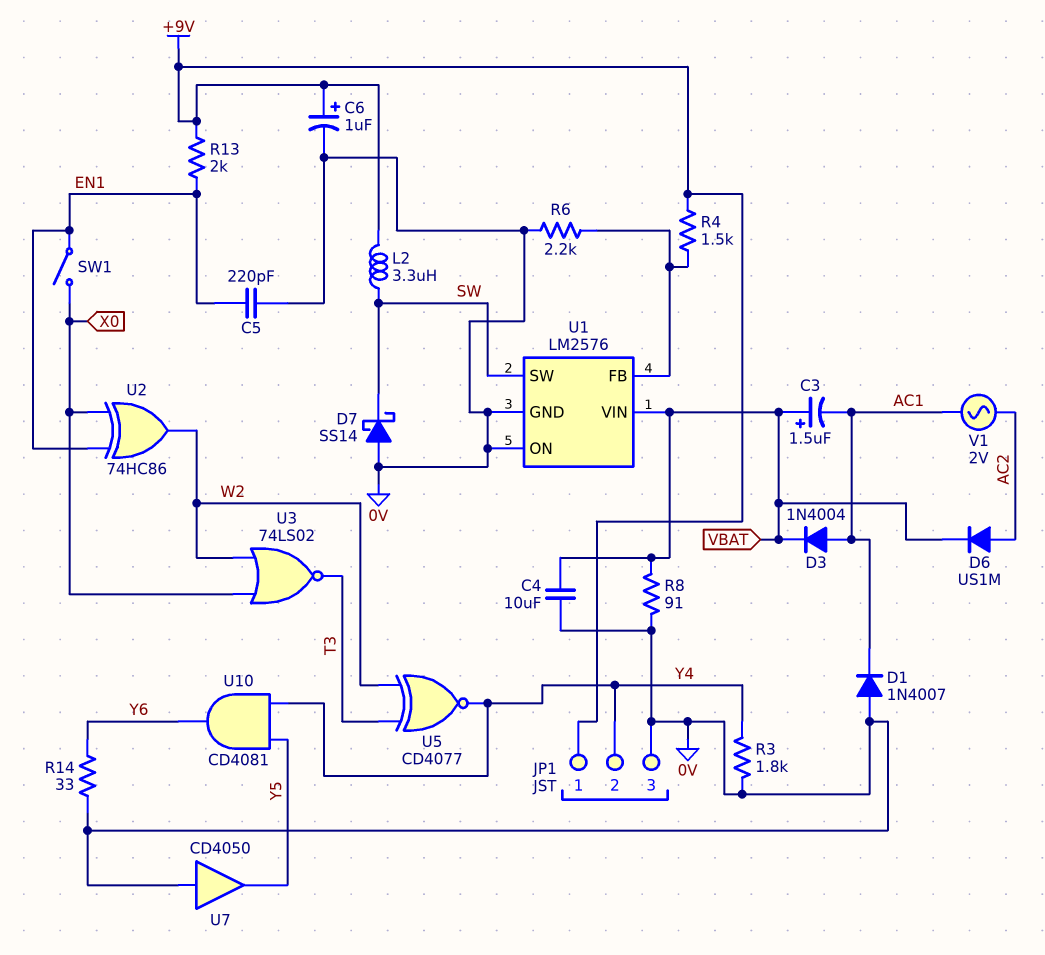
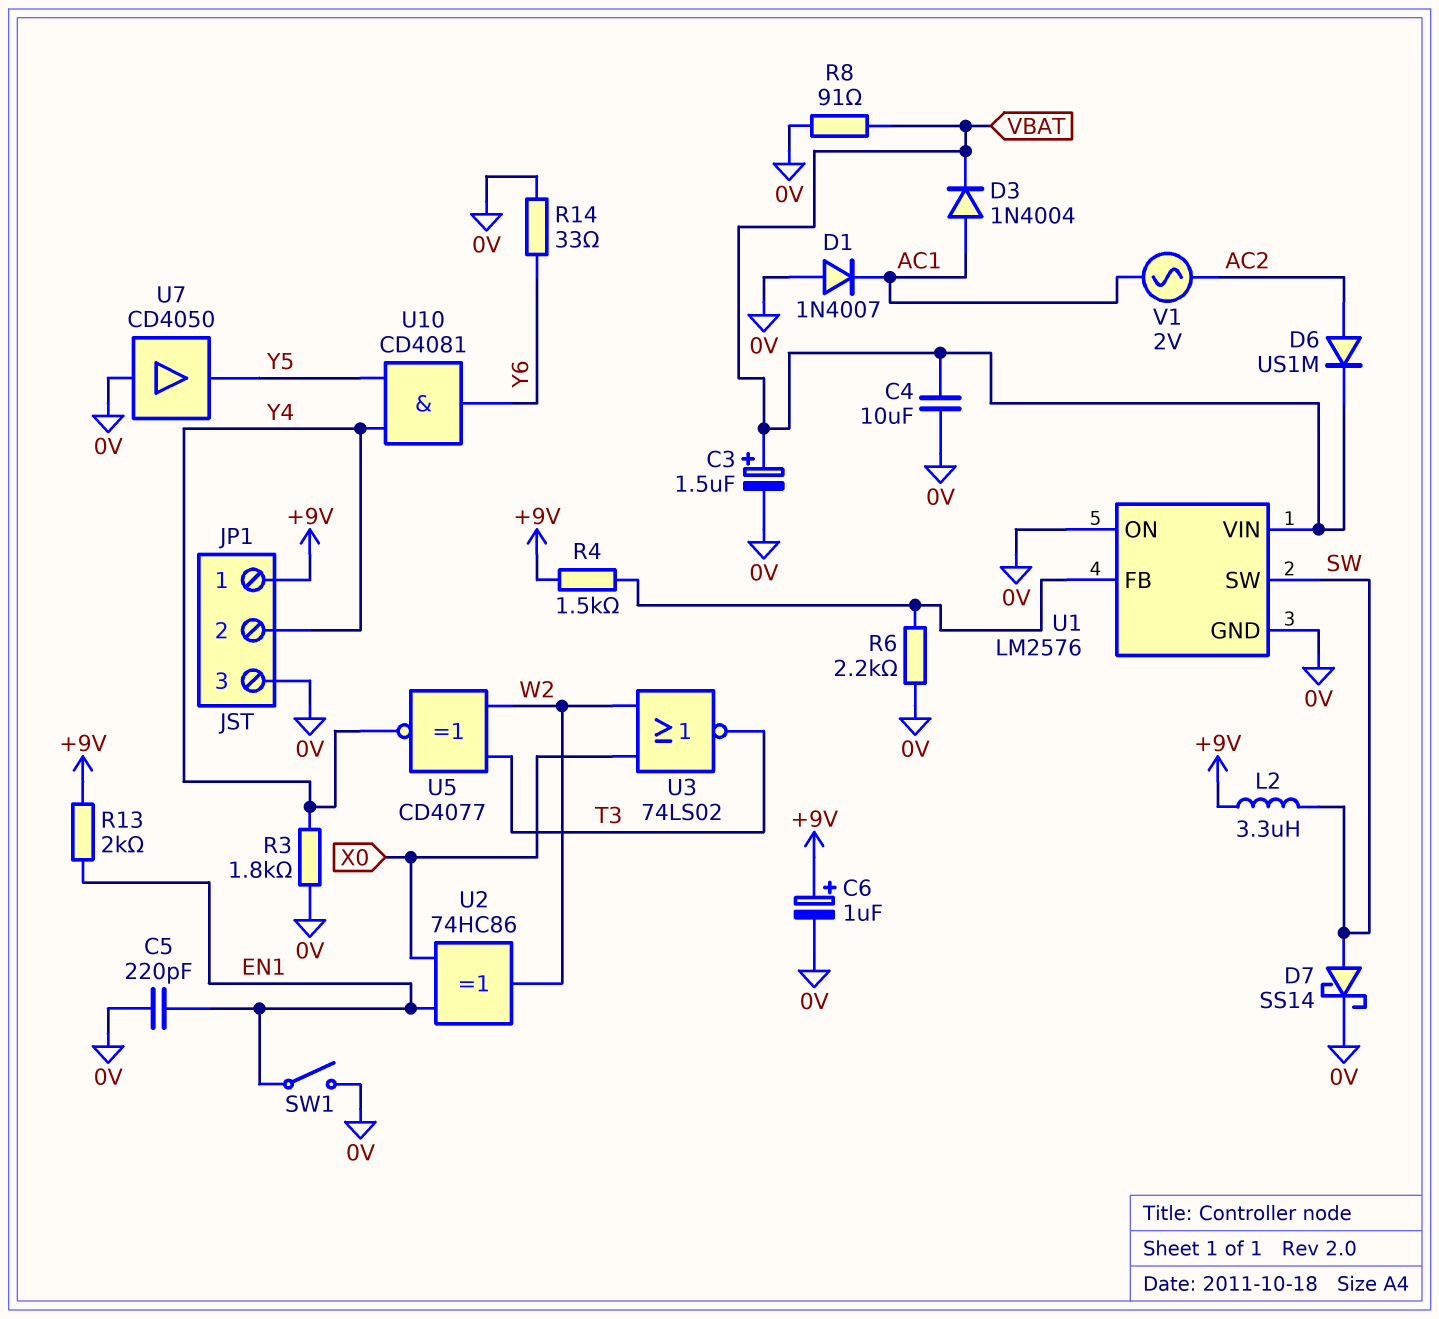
C3: 1.5uF (plus VBAT, minus AC1) -> 1.5uF (plus VBAT, minus 0V)
D7: schottky SS14 (A 0V, K SW) -> schottky SS14 (A SW, K 0V)
SW1: switch (EN1, X0) -> switch (0V, EN1)

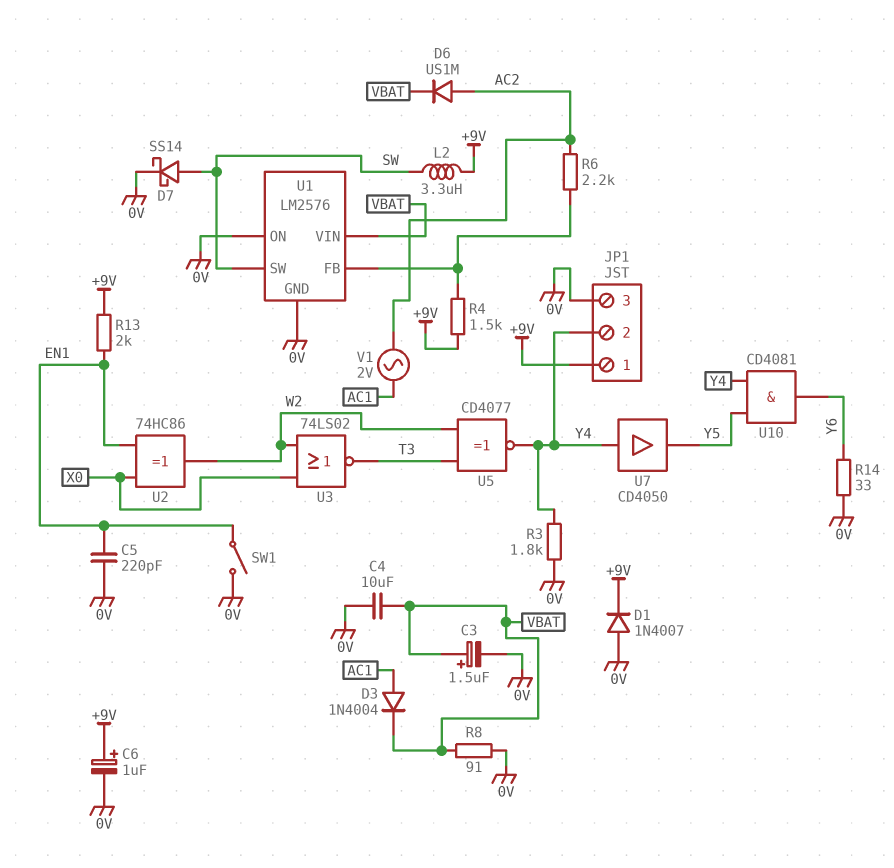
D1: diode 1N4007 (A 0V, K AC1) -> diode 1N4007 (A 0V, K +9V)
R6: 2.2k (0V, U1/FB) -> 2.2k (AC2, U1/FB)
U7: buffer CD4050 (in 0V, out Y5) -> buffer CD4050 (in Y4, out Y5)

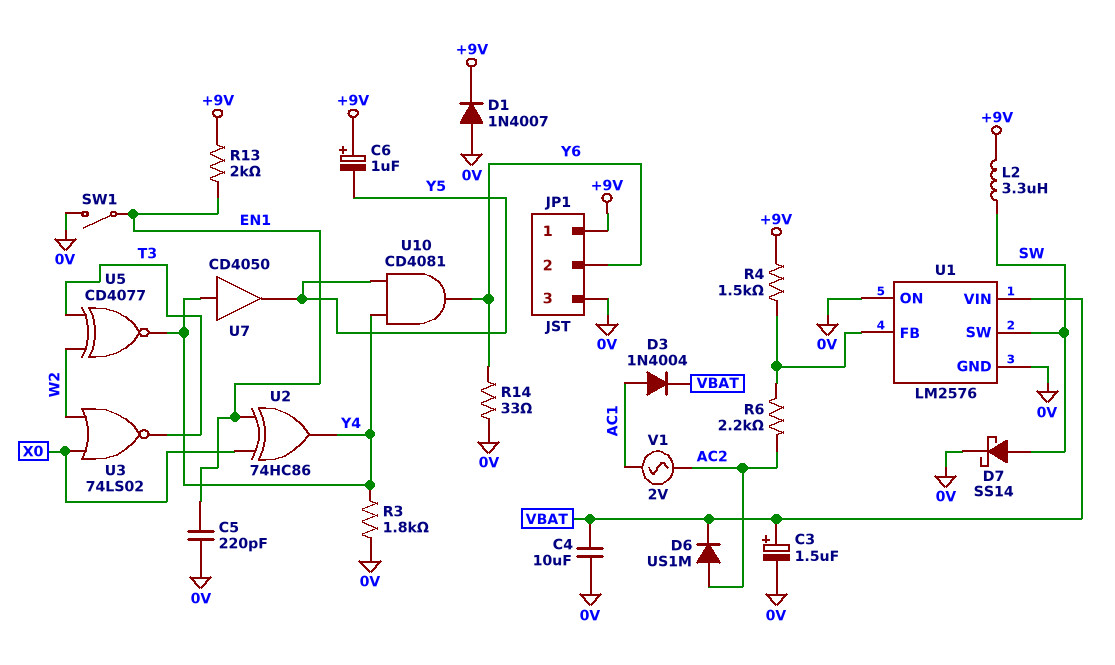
C6: 1uF (plus +9V, minus 0V) -> 1uF (plus +9V, minus Y5)
JP1 pin 2: Y4 -> Y6
R8: 91 (0V, VBAT) -> none
U2: XOR 74HC86 (in EN1, in X0, out W2) -> XOR 74HC86 (in EN1, in X0, out Y4)

